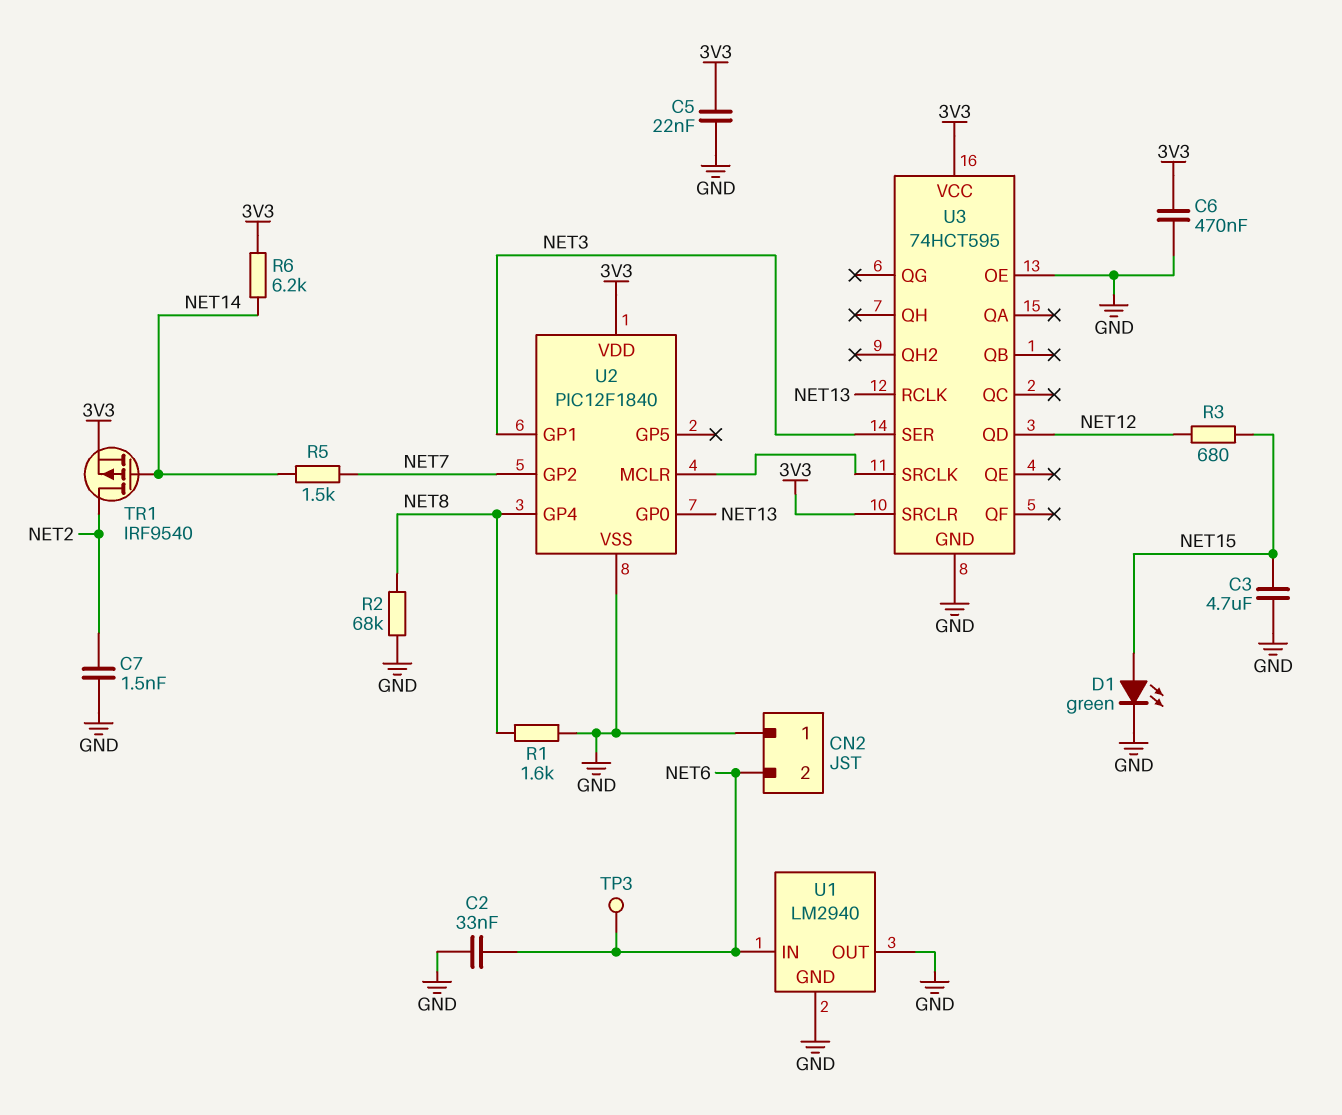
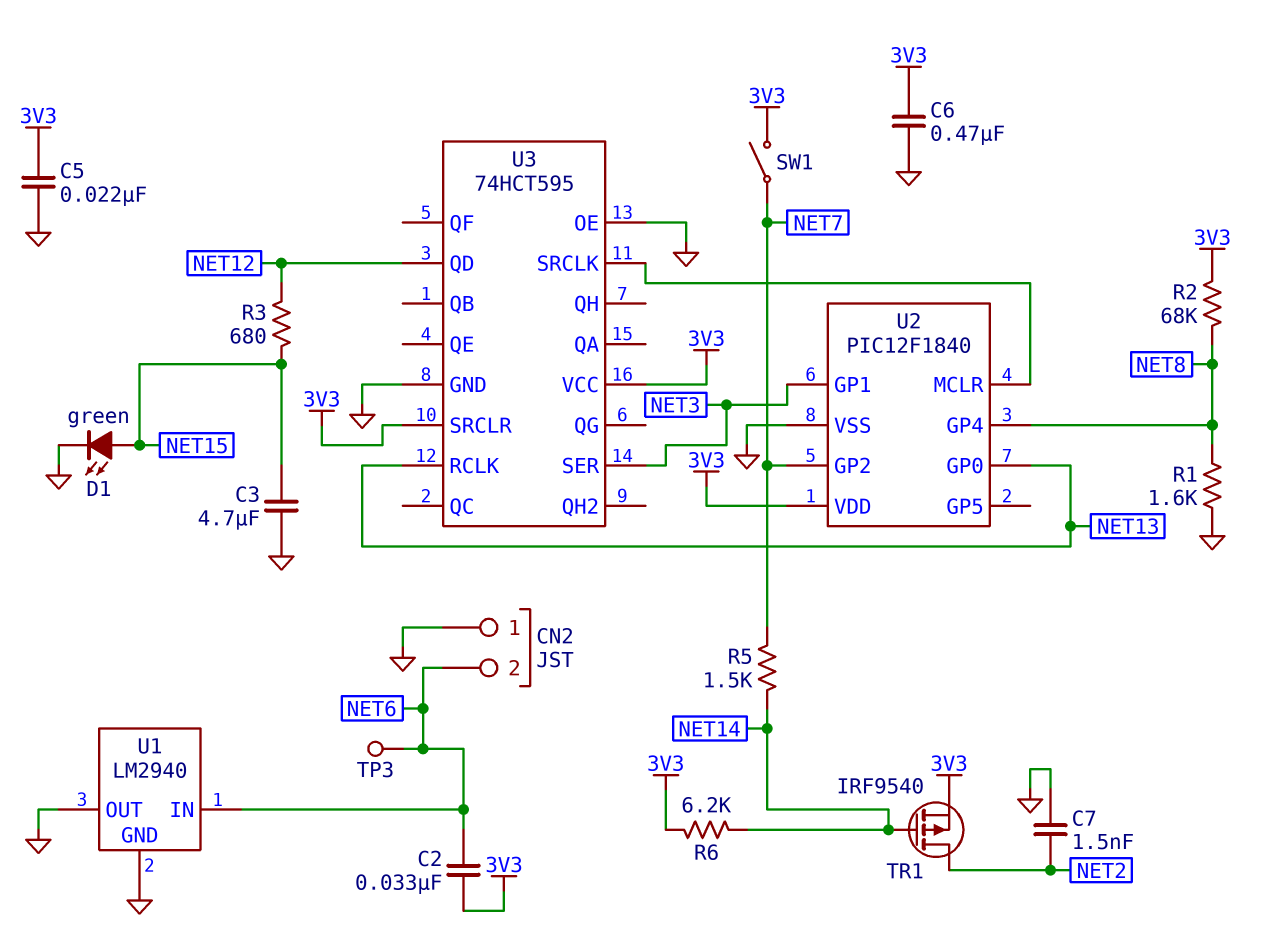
C2: 33nF (GND, NET6) -> 33nF (3V3, NET6)
R2: 68k (GND, NET8) -> 68k (3V3, NET8)
SW1: none -> switch (3V3, NET7)

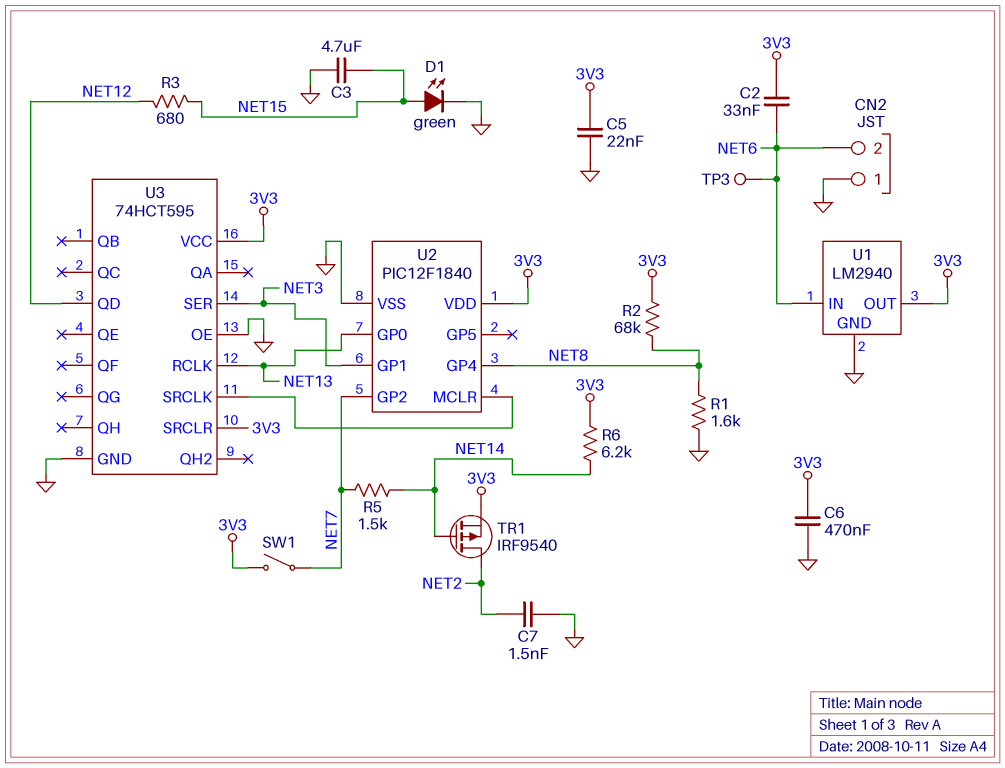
U1 pin OUT: GND -> 3V3

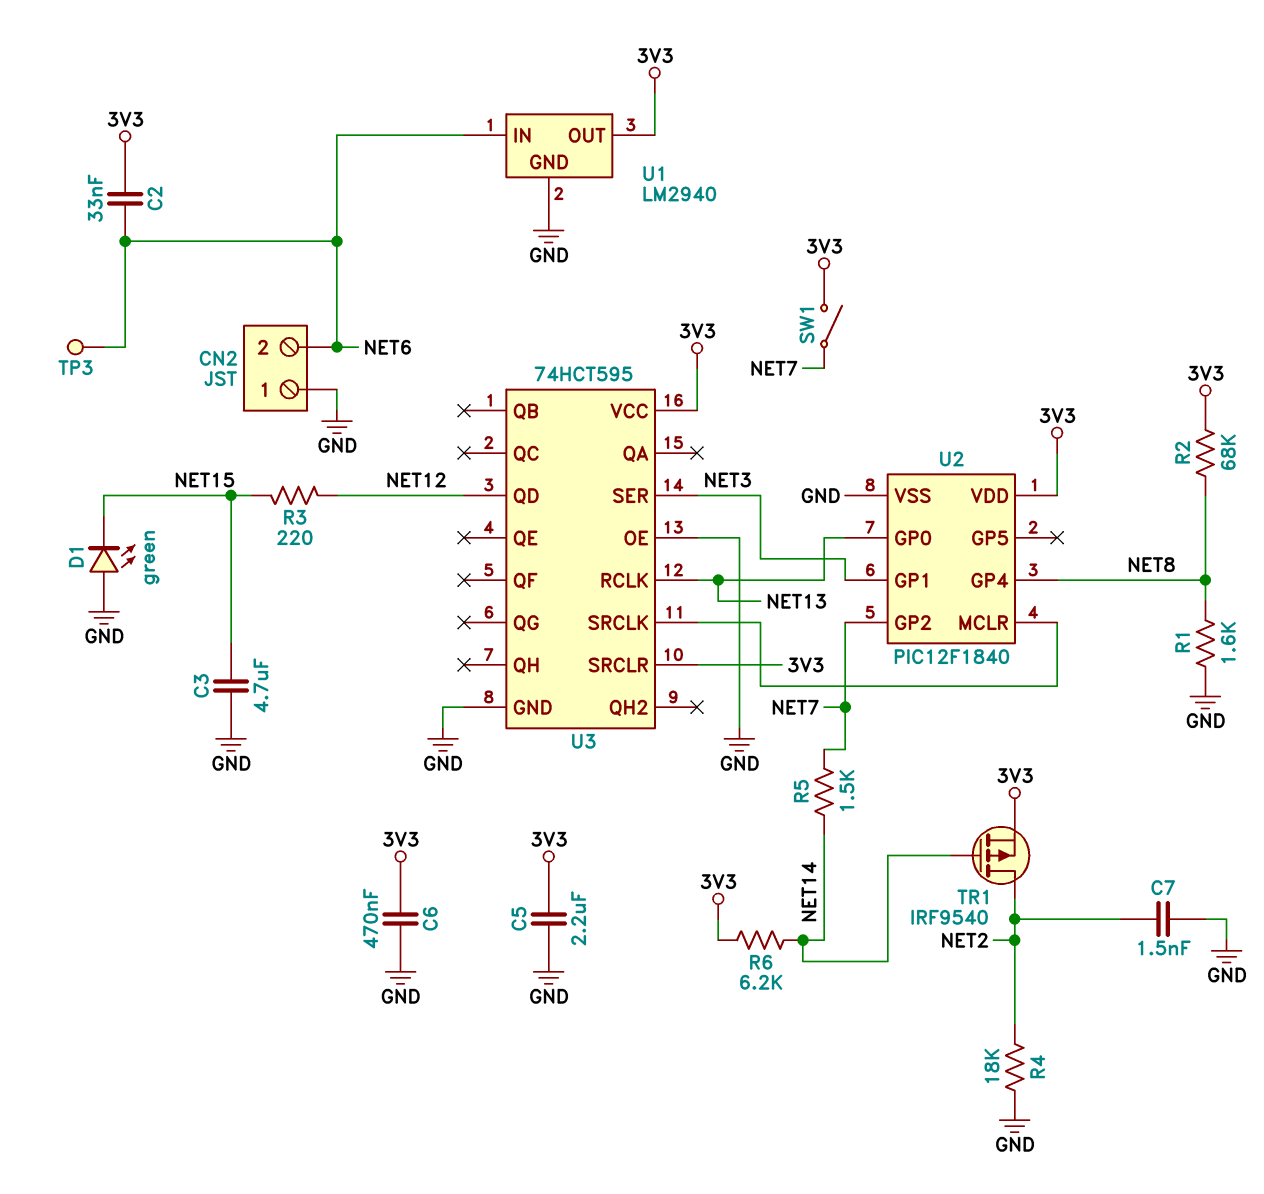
C5: 22nF (3V3, GND) -> 2.2uF (3V3, GND)
D1: LED green (A NET15, K GND) -> LED green (A GND, K NET15)
R3: 680 (NET12, NET15) -> 220 (NET12, NET15)
R4: none -> 18k (GND, NET2)

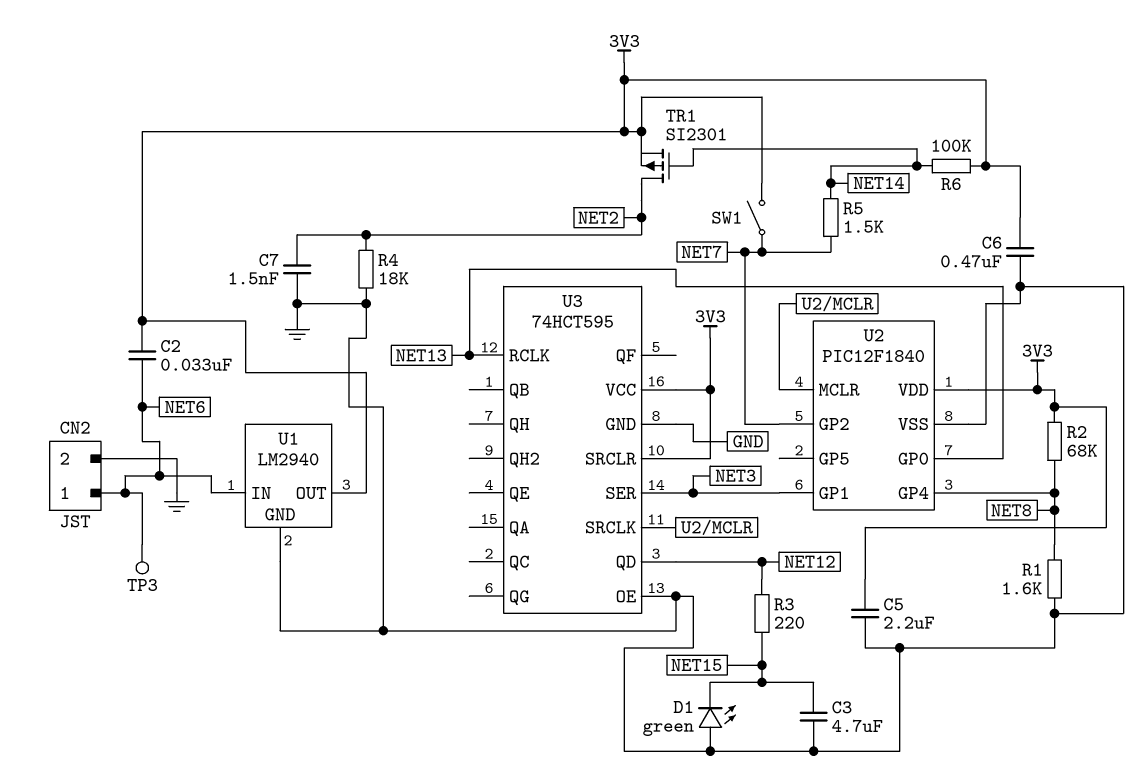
CN2 pin 1: GND -> NET6
CN2 pin 2: NET6 -> GND
R6: 6.2k (3V3, NET14) -> 100k (3V3, NET14)
TR1: PMOS IRF9540 (G NET14, D NET2, S 3V3) -> PMOS SI2301 (G NET14, D NET2, S 3V3)

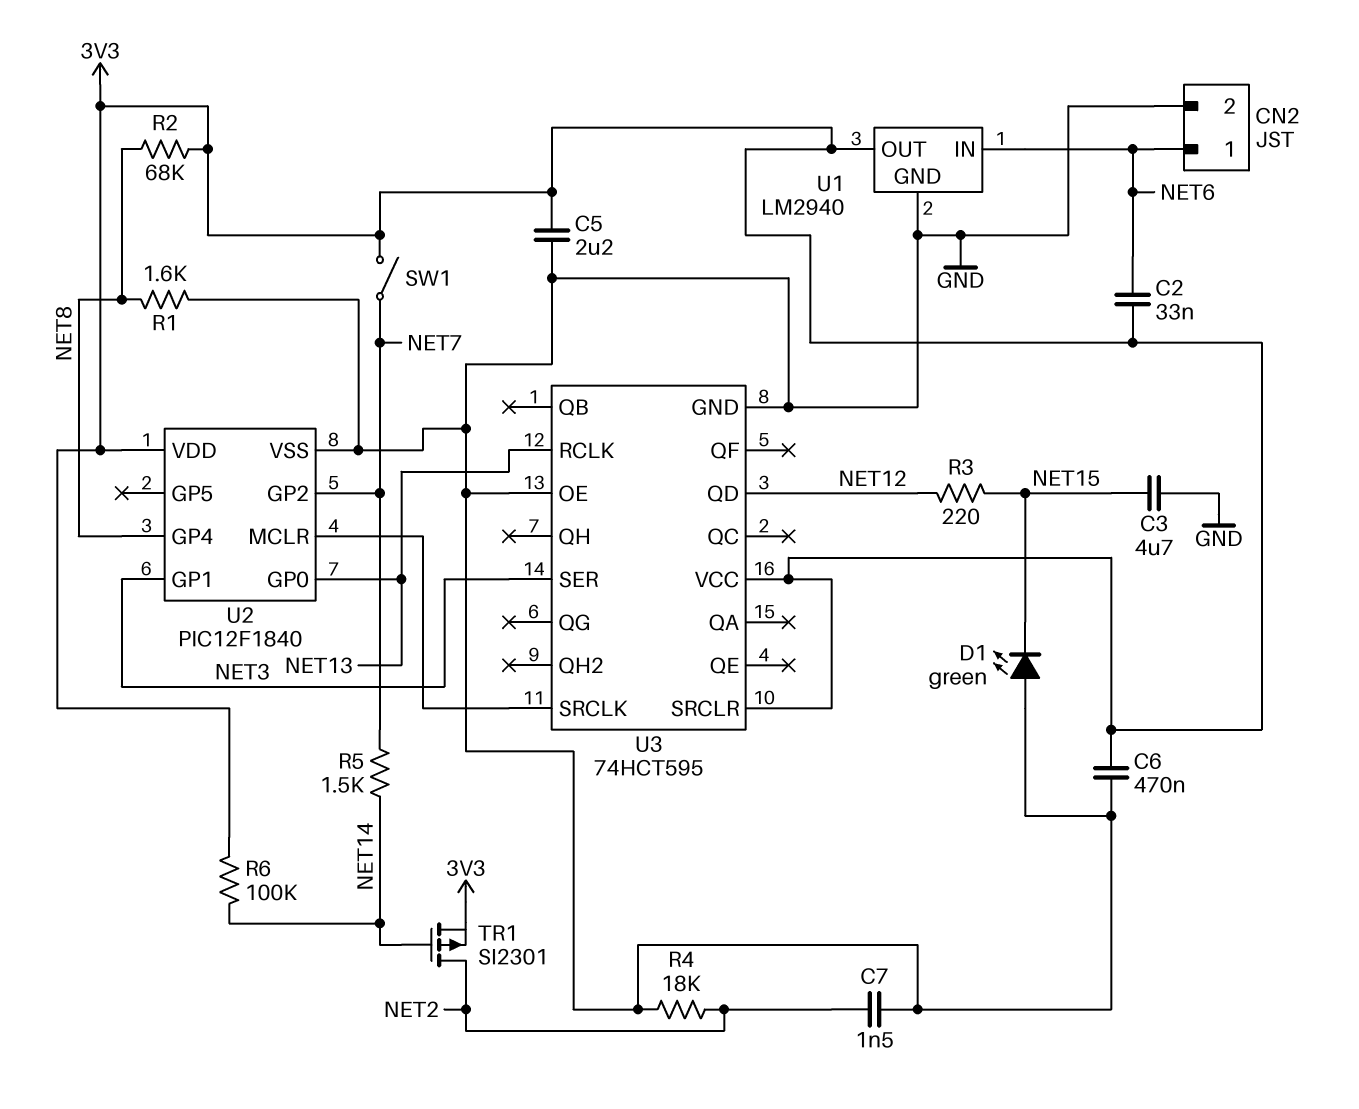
TP3: test point (NET6) -> none

